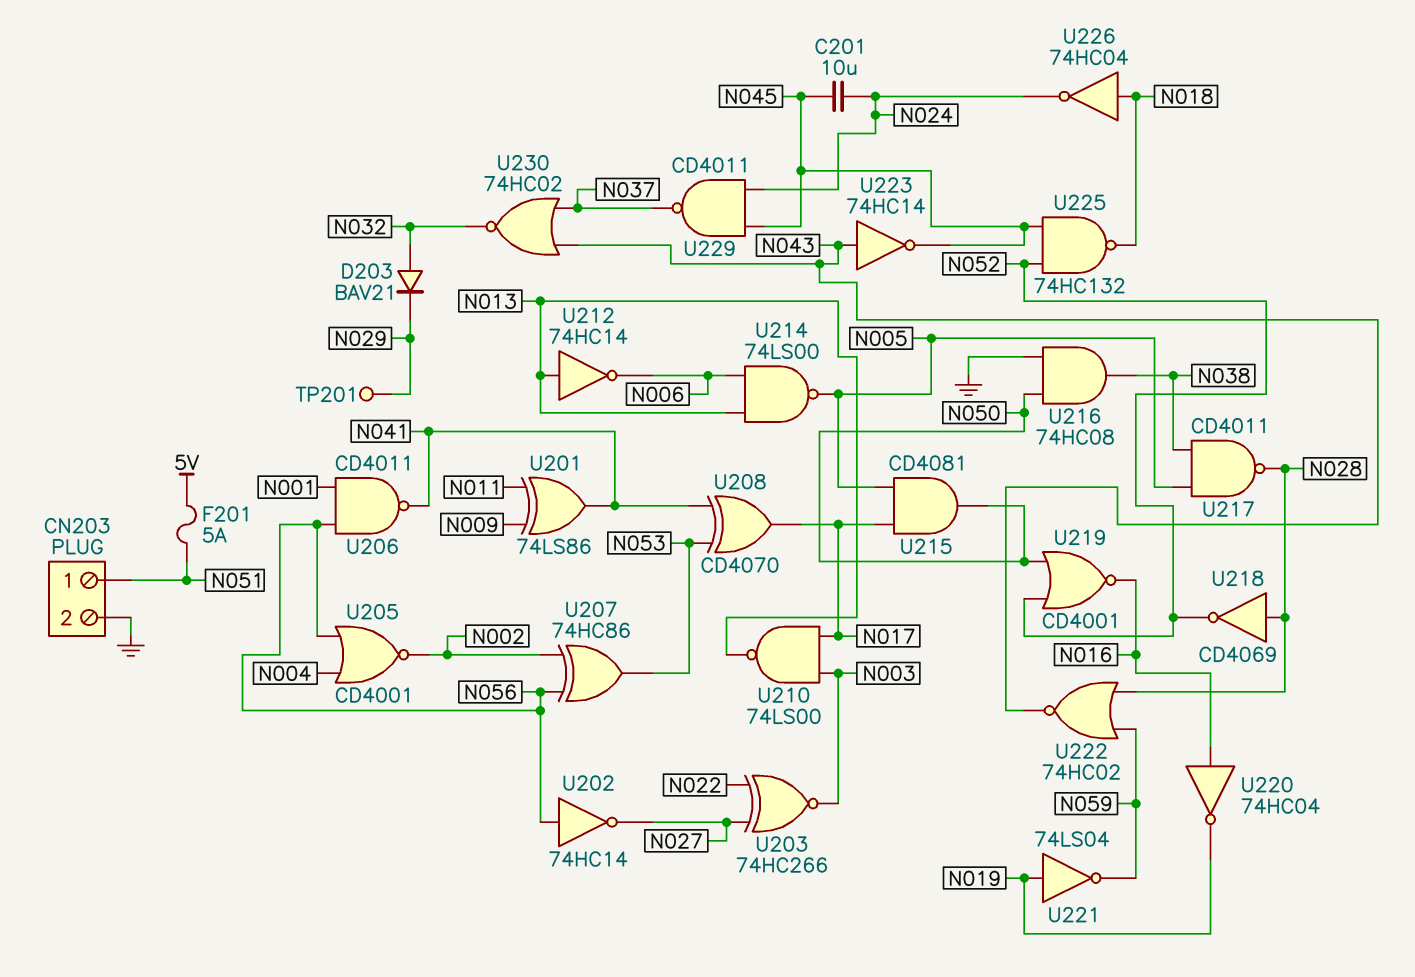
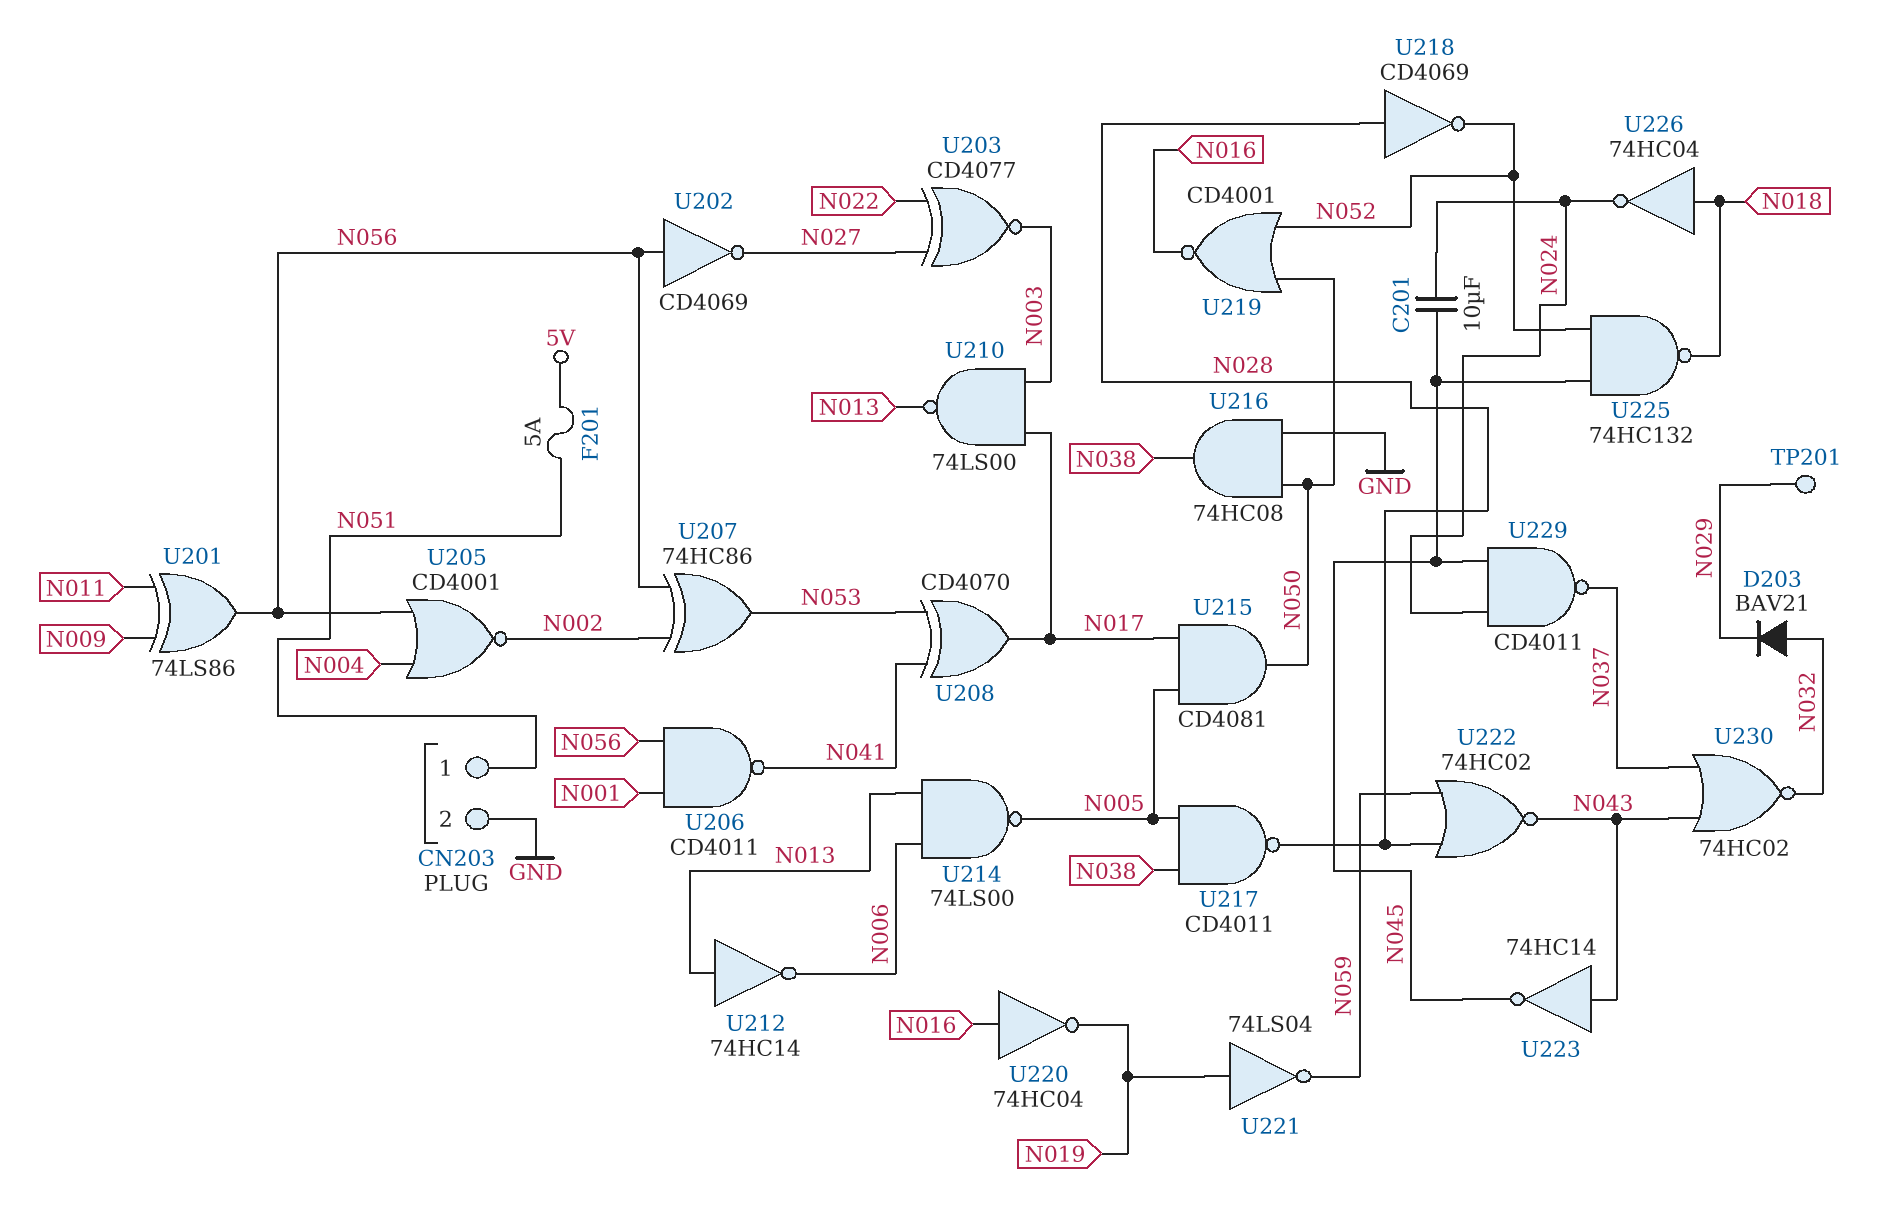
U201: XOR 74LS86 (in N009, in N011, out N041) -> XOR 74LS86 (in N009, in N011, out N056)
U202: NOT 74HC14 (in N056, out N027) -> NOT CD4069 (in N056, out N027)
U203: XNOR 74HC266 (in N022, in N027, out N003) -> XNOR CD4077 (in N022, in N027, out N003)

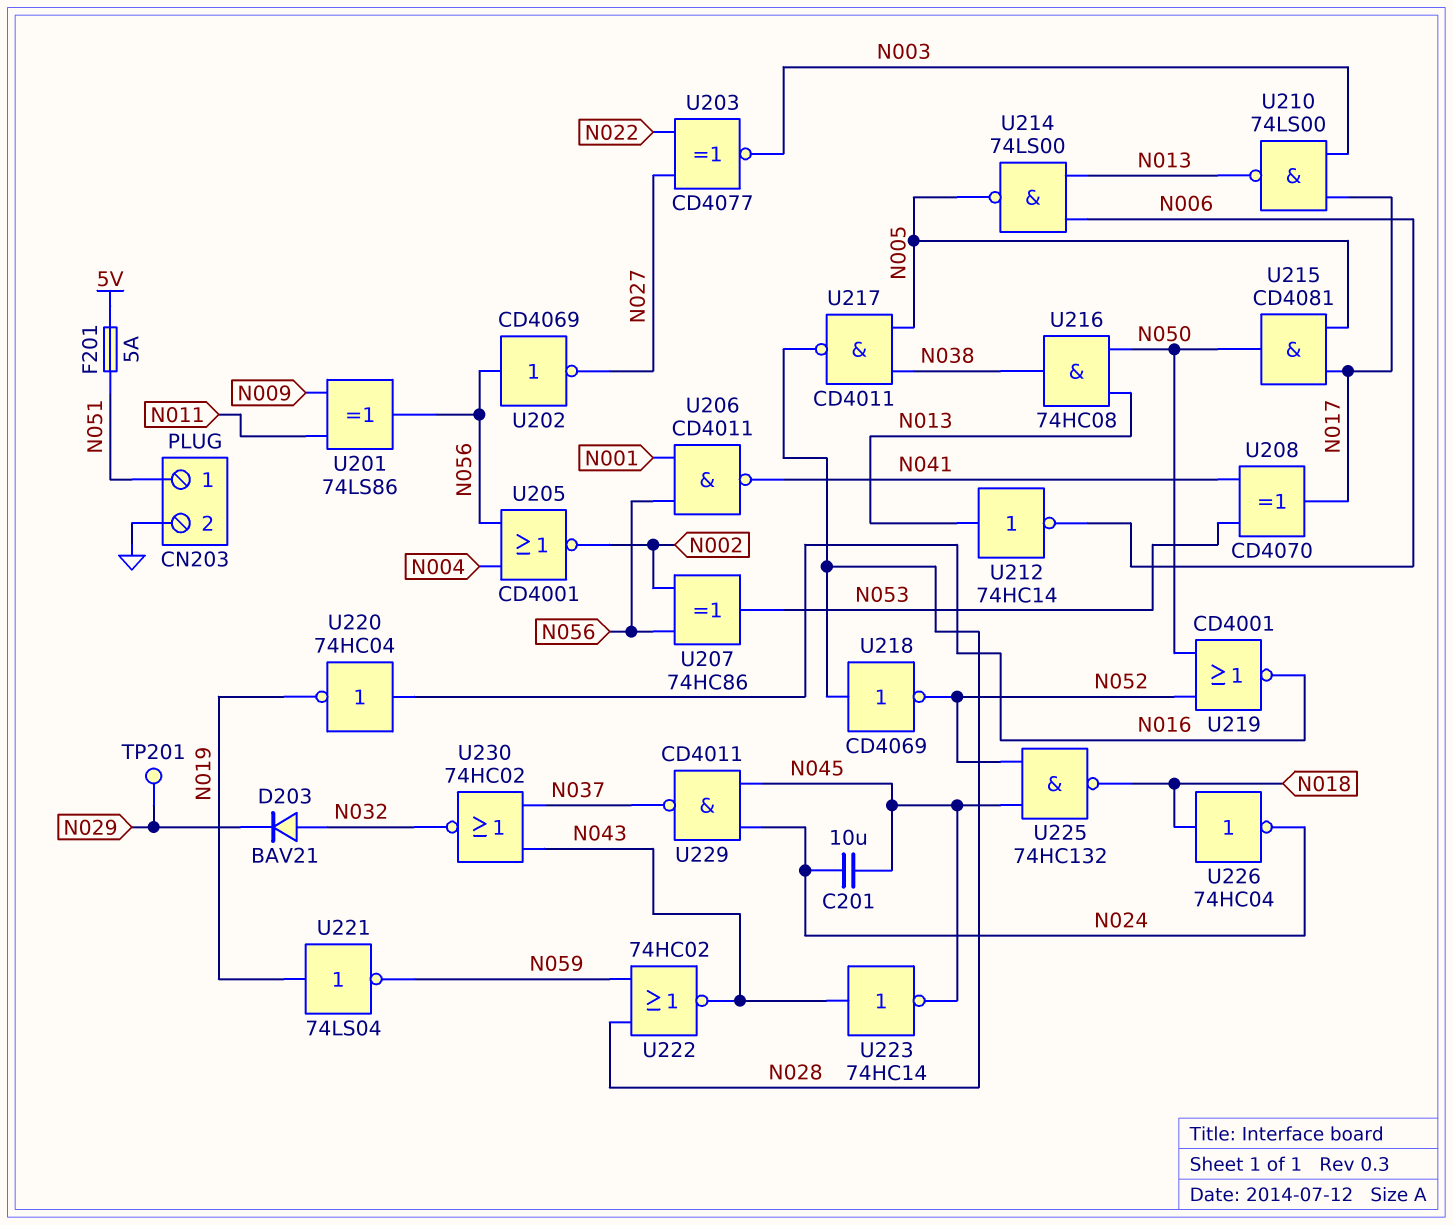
U216: AND 74HC08 (in GND, in N050, out N038) -> AND 74HC08 (in N013, in N050, out N038)

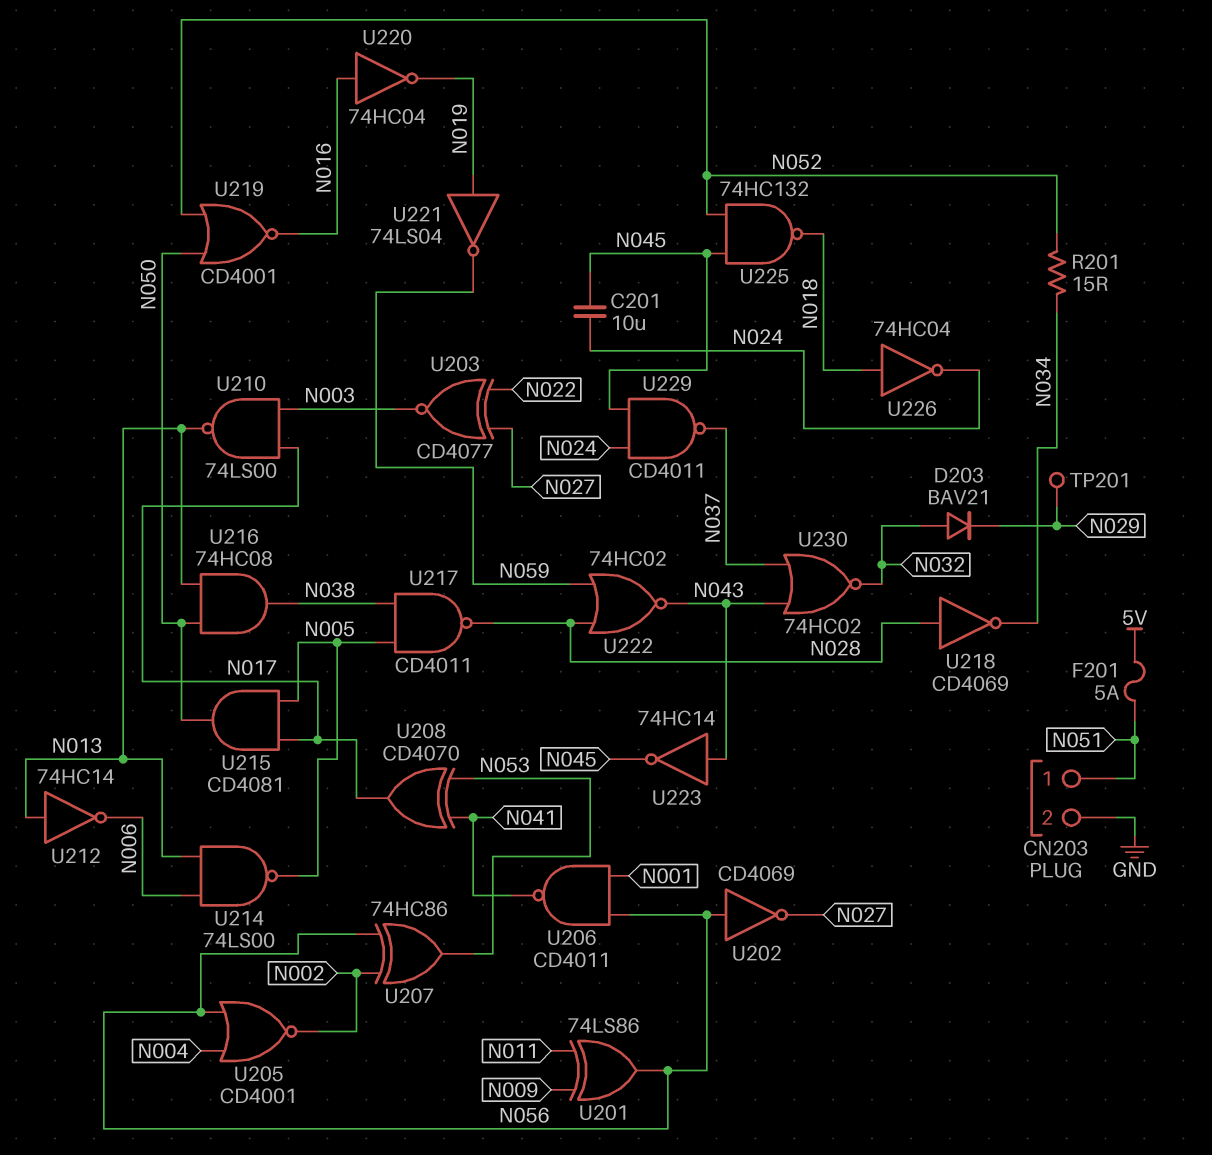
R201: none -> 15 (N034, N052)
U218: NOT CD4069 (in N028, out N052) -> NOT CD4069 (in N028, out N034)

